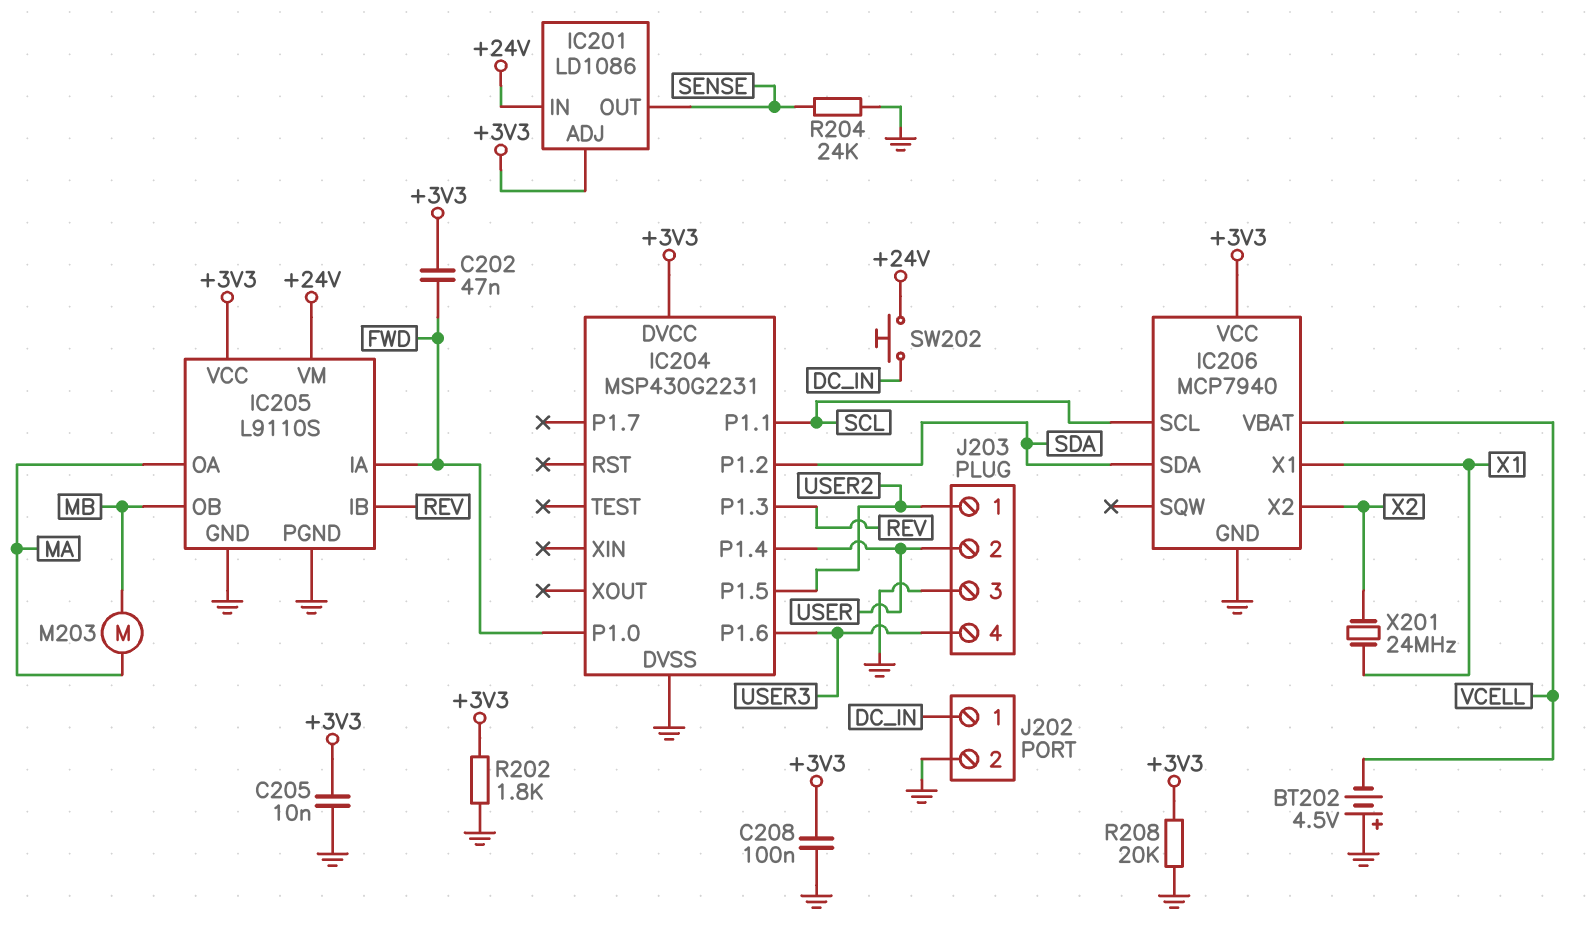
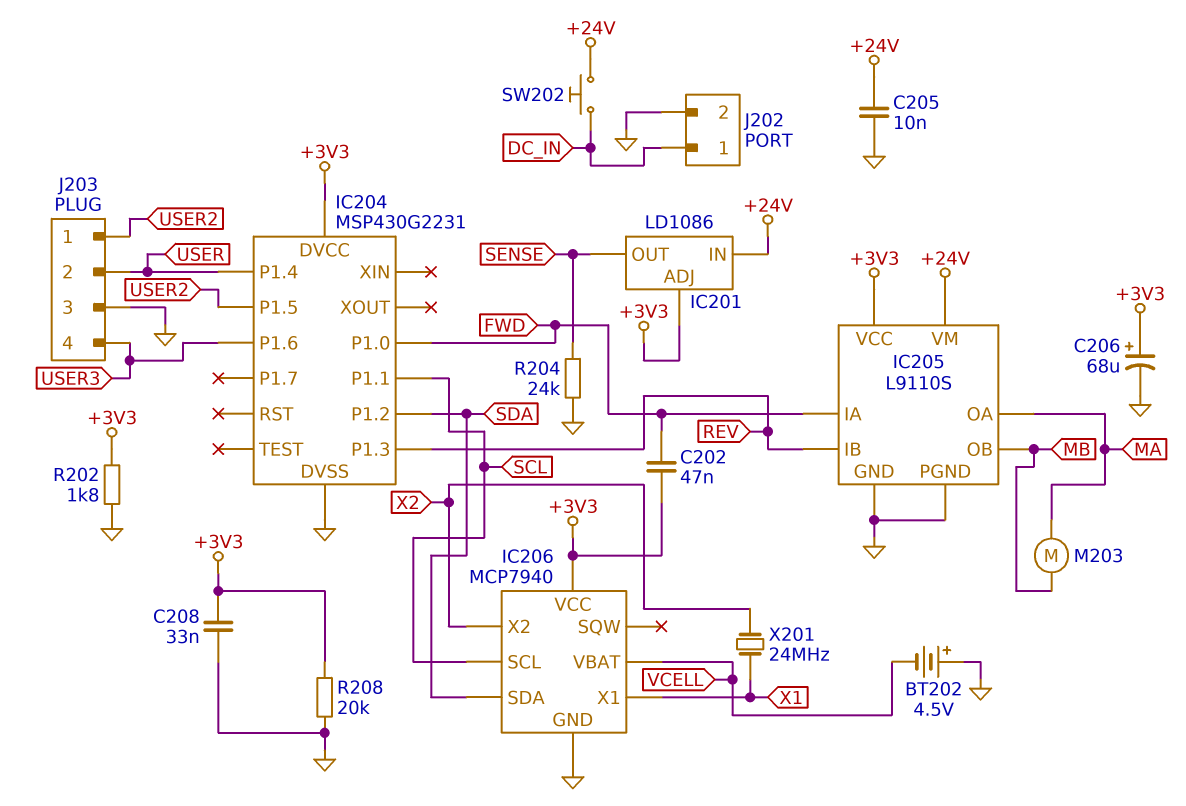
C205: 10nF (+3V3, GND) -> 10nF (+24V, GND)
C206: none -> 68uF (plus +3V3, minus GND)
C208: 100nF (+3V3, GND) -> 33nF (+3V3, GND)

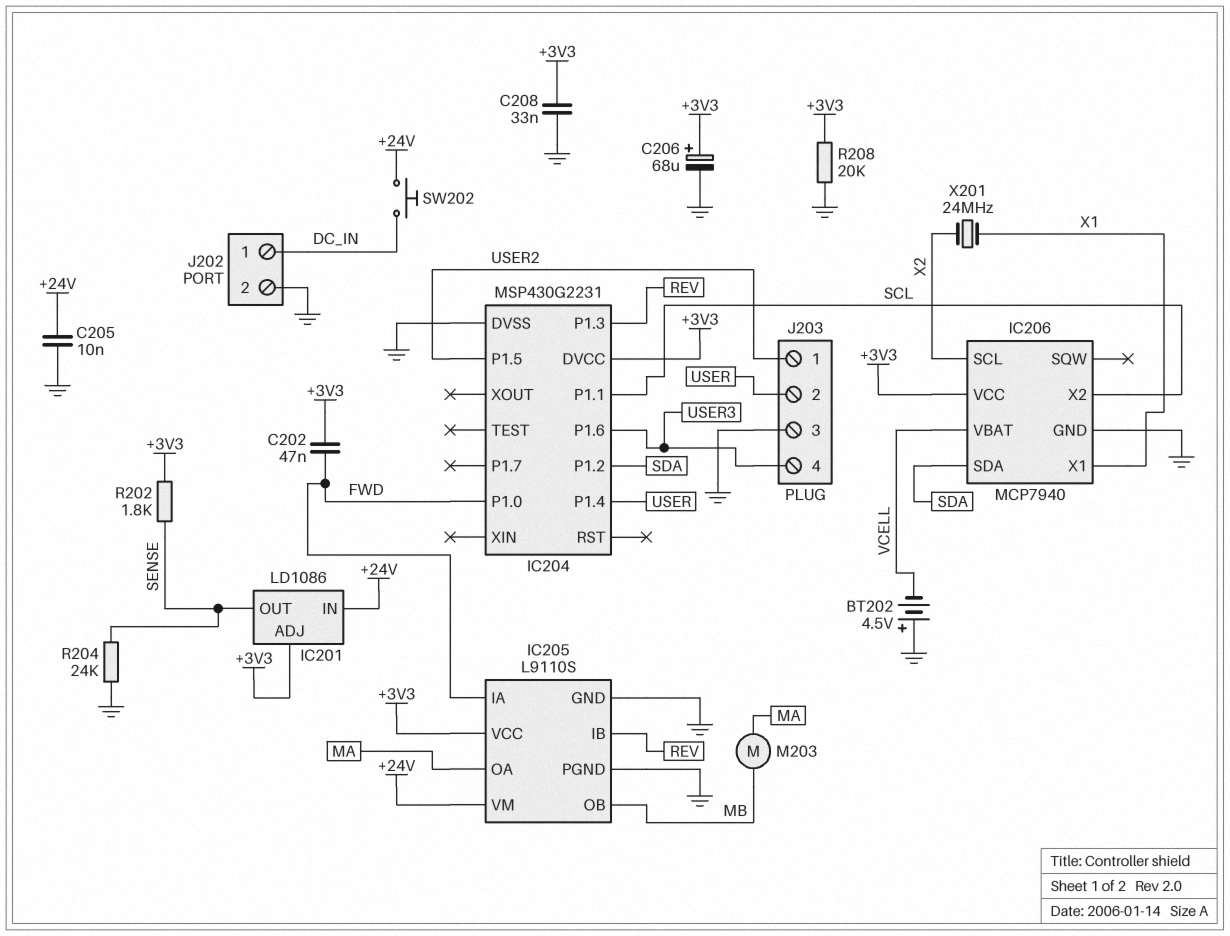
IC206 pin SCL: SCL -> X2
IC206 pin X2: X2 -> SCL
R202: 1.8k (+3V3, GND) -> 1.8k (+3V3, SENSE)

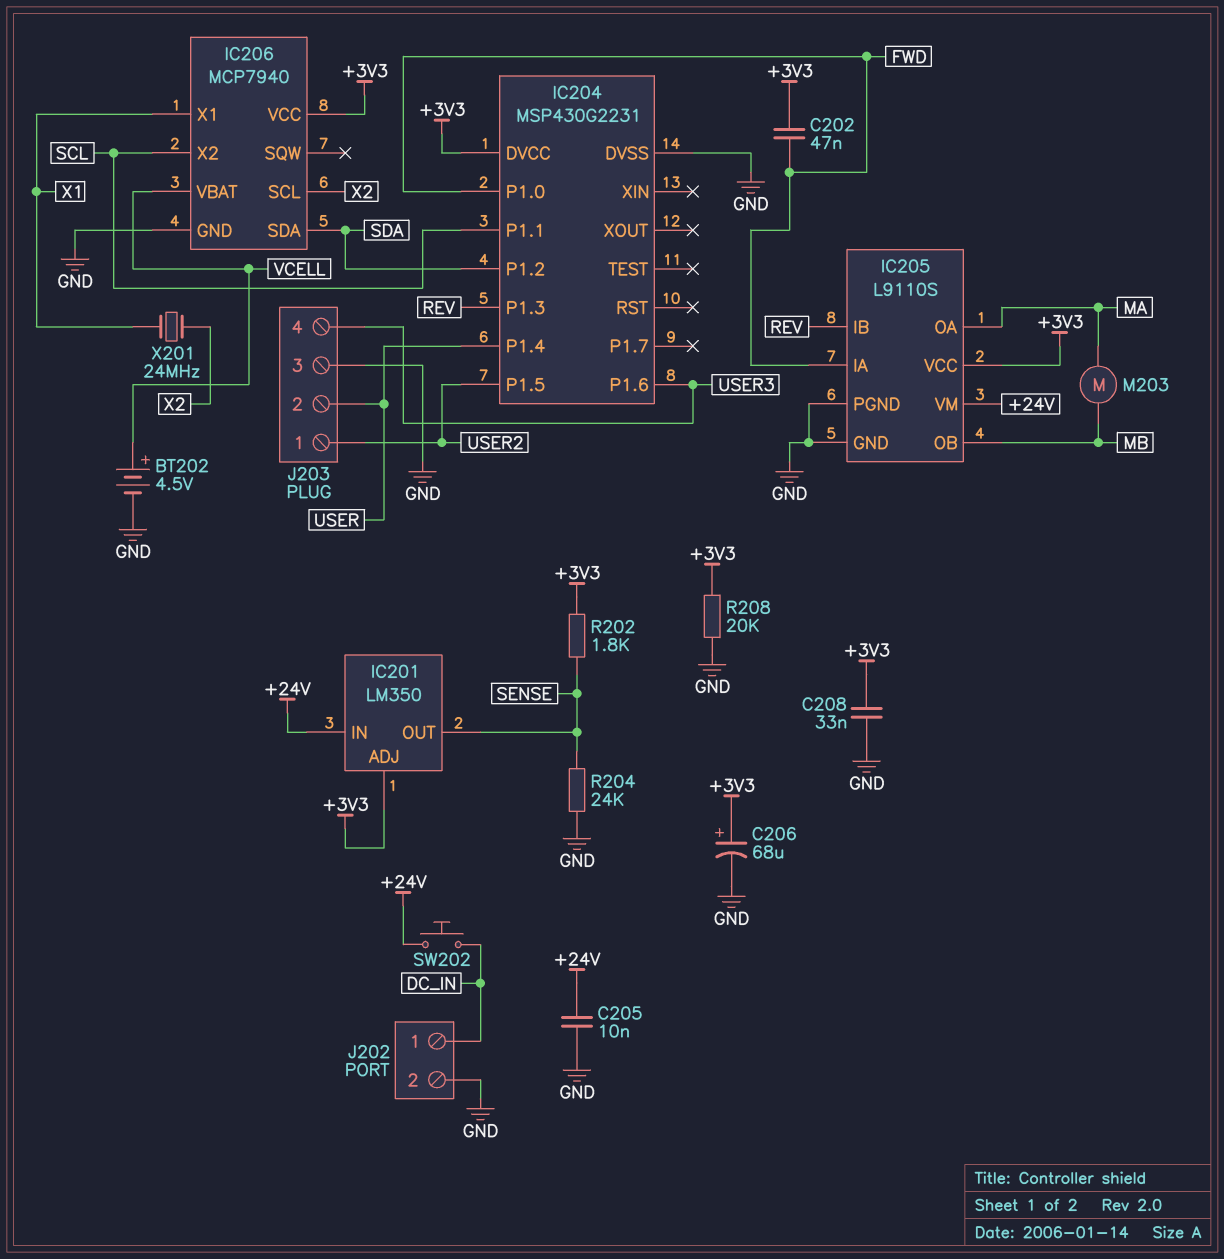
BT202: 4.5V (plus GND, minus VCELL) -> 4.5V (plus VCELL, minus GND)
IC201: LD1086 -> LM350

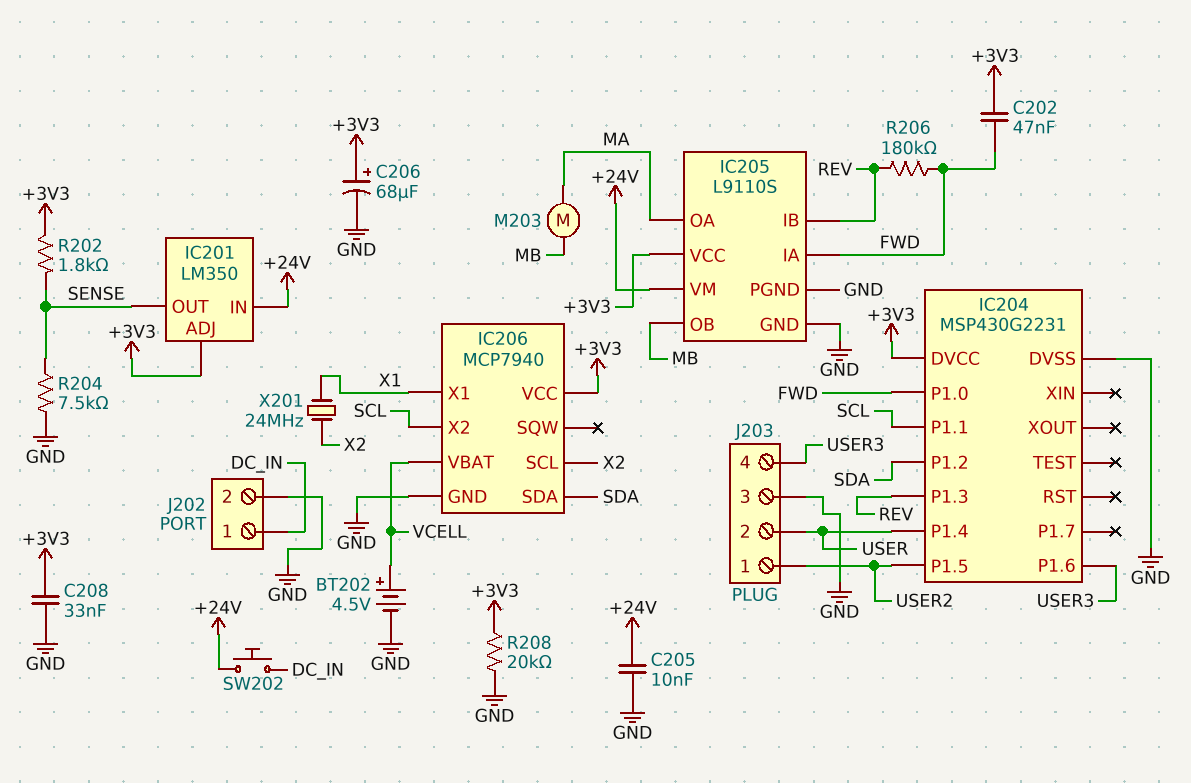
R204: 24k (GND, SENSE) -> 7.5k (GND, SENSE)
R206: none -> 180k (FWD, REV)

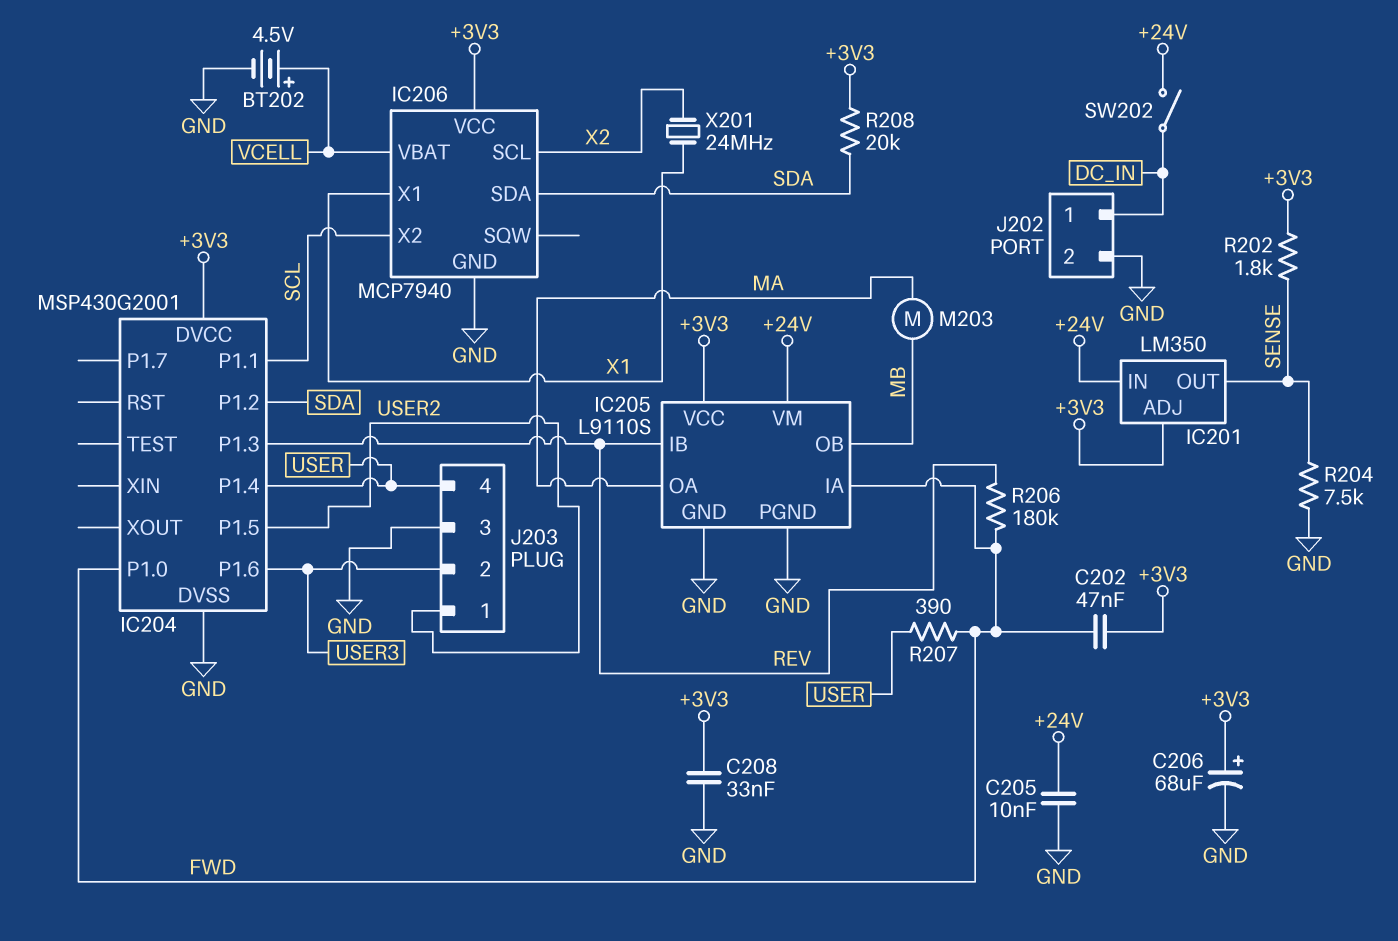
IC204: MSP430G2231 -> MSP430G2001
J203 pin 2: USER -> USER3
J203 pin 4: USER3 -> USER
R207: none -> 390 (FWD, USER)
R208: 20k (+3V3, GND) -> 20k (+3V3, SDA)
SW202: button (+24V, DC_IN) -> switch (+24V, DC_IN)

